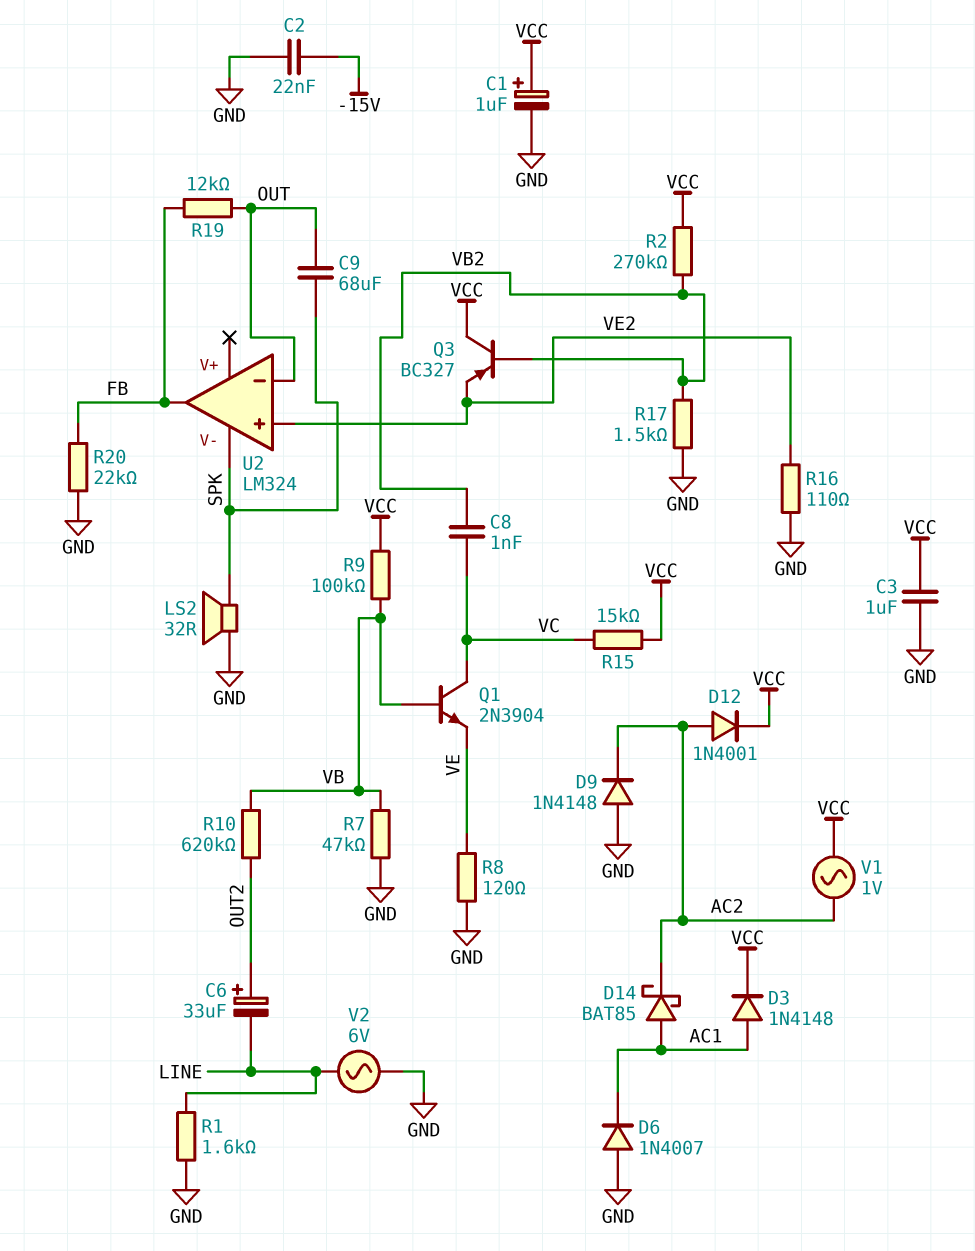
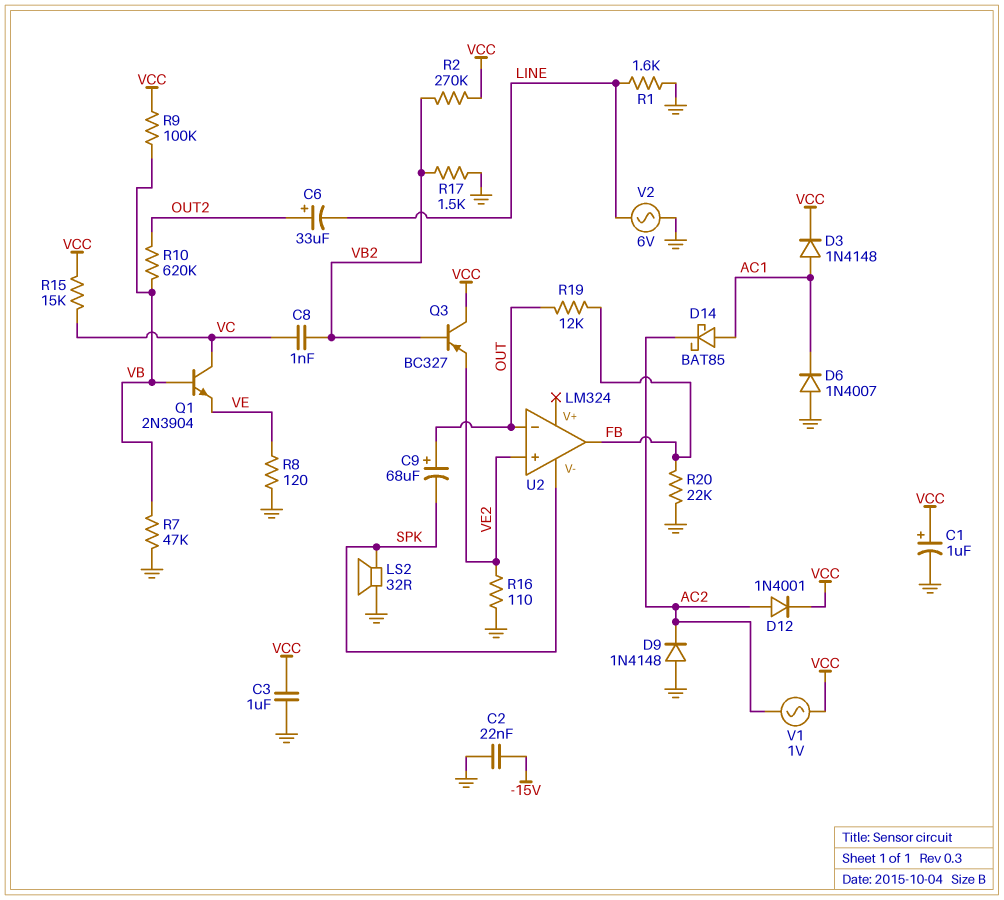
C9: 68uF (OUT, SPK) -> 68uF (plus OUT, minus SPK)

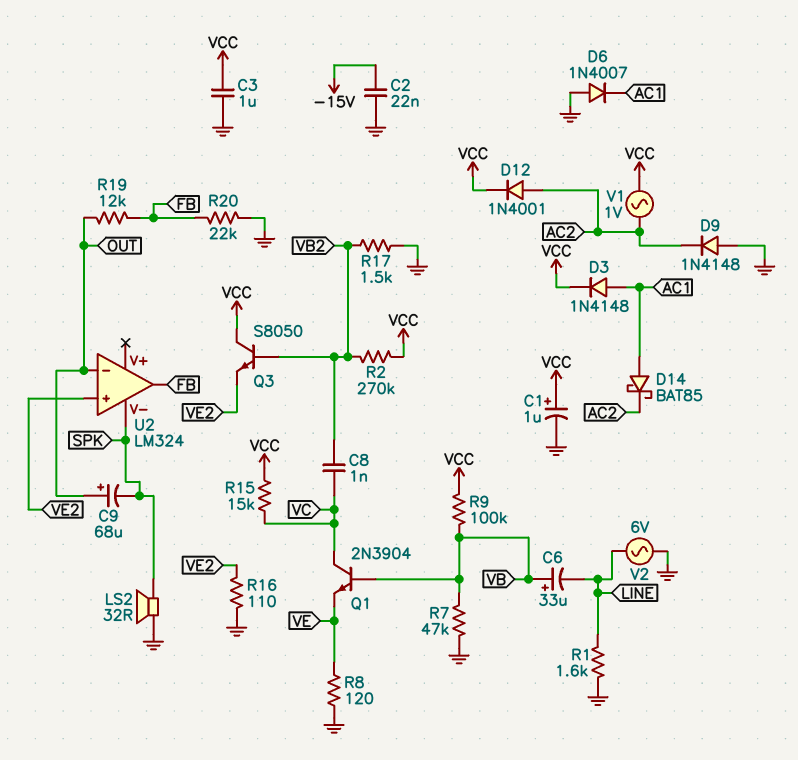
C6: 33uF (plus OUT2, minus LINE) -> 33uF (plus VB, minus LINE)
Q3: PNP BC327 (B VB2, C VCC, E VE2) -> NPN S8050 (B VB2, C VCC, E VE2)
R10: 620k (OUT2, VB) -> none

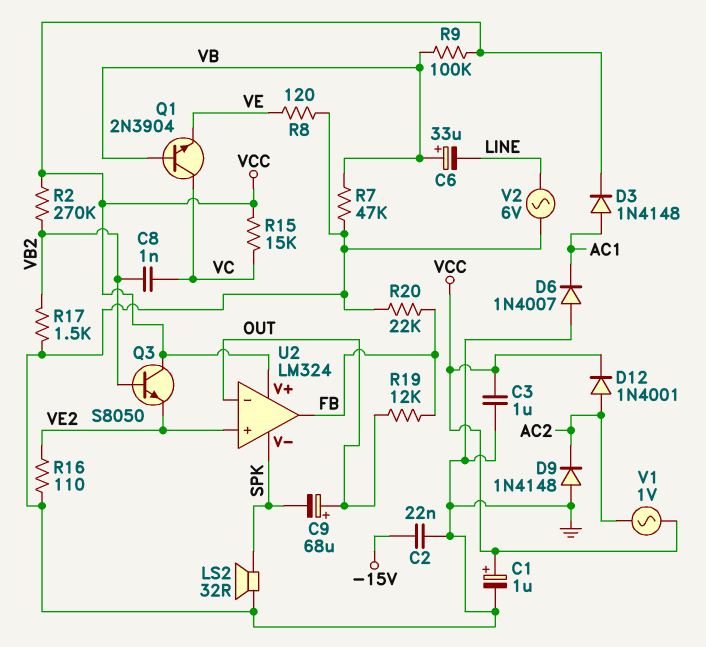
D14: schottky BAT85 (A AC1, K AC2) -> none
R1: 1.6k (GND, LINE) -> none
U2 pin V+: none -> VCC

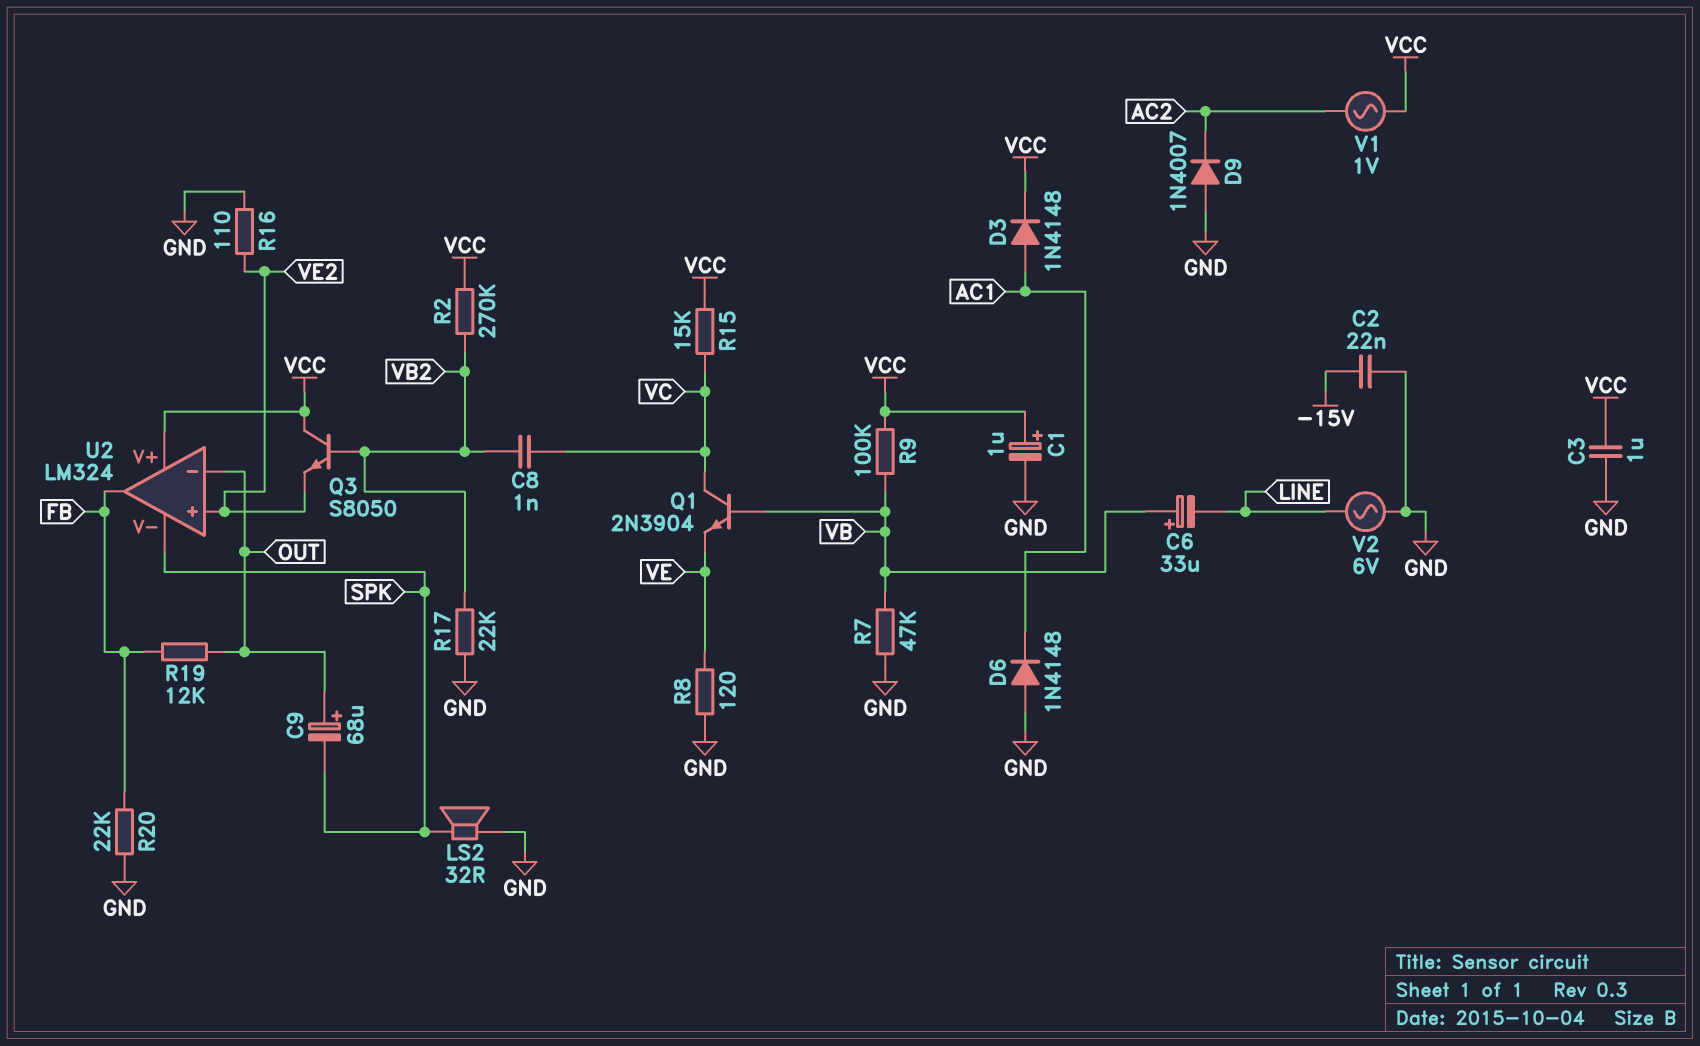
D6: diode 1N4007 (A GND, K AC1) -> diode 1N4148 (A GND, K AC1)
D9: diode 1N4148 (A GND, K AC2) -> diode 1N4007 (A GND, K AC2)
D12: diode 1N4001 (A AC2, K VCC) -> none
R17: 1.5k (GND, VB2) -> 22k (GND, VB2)

